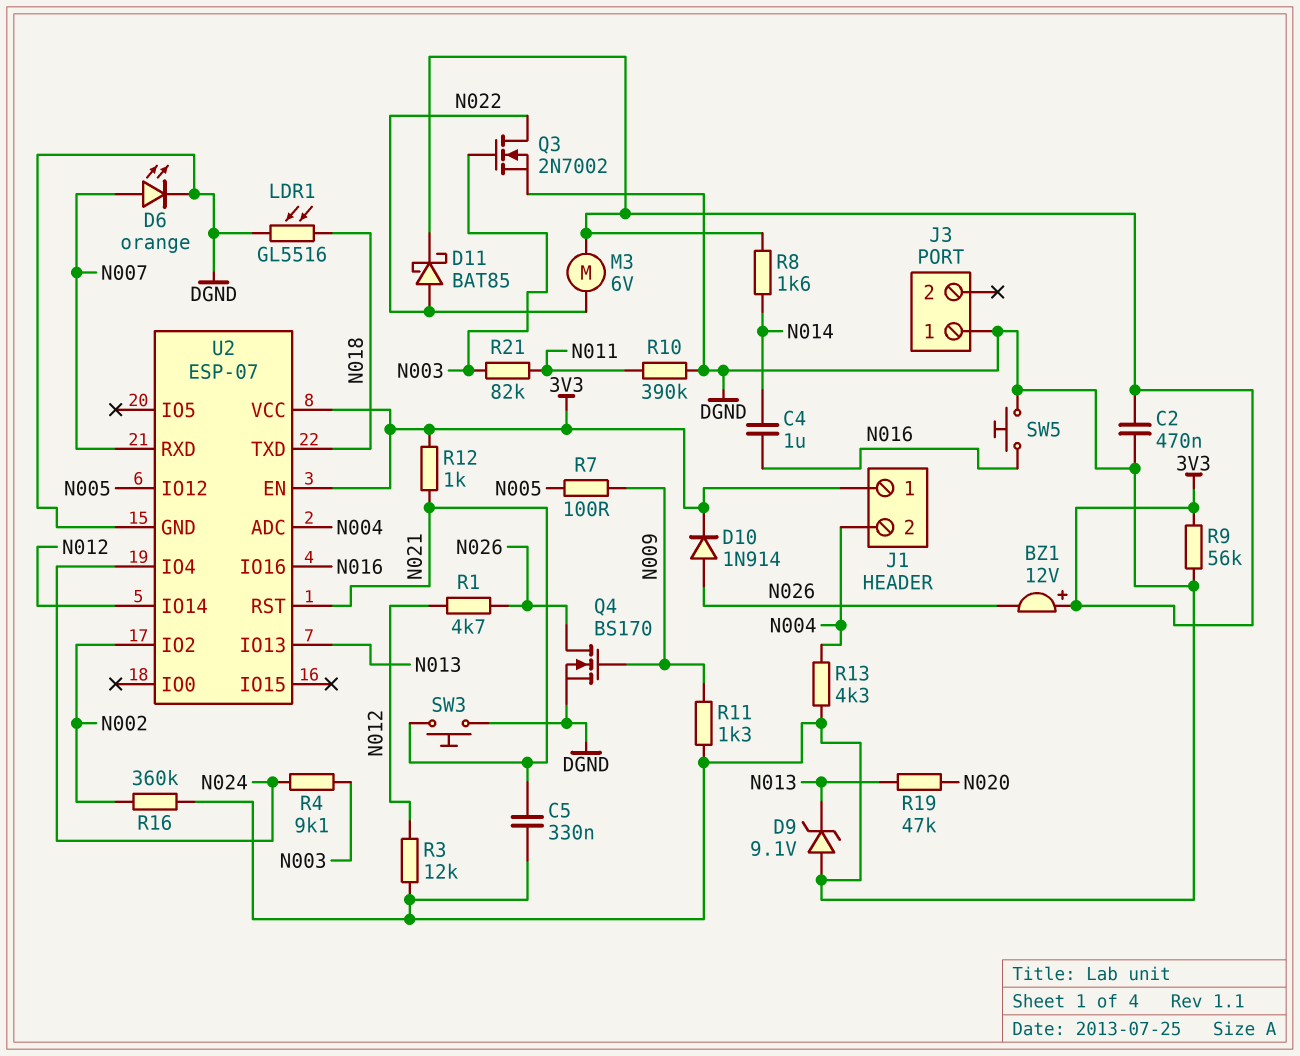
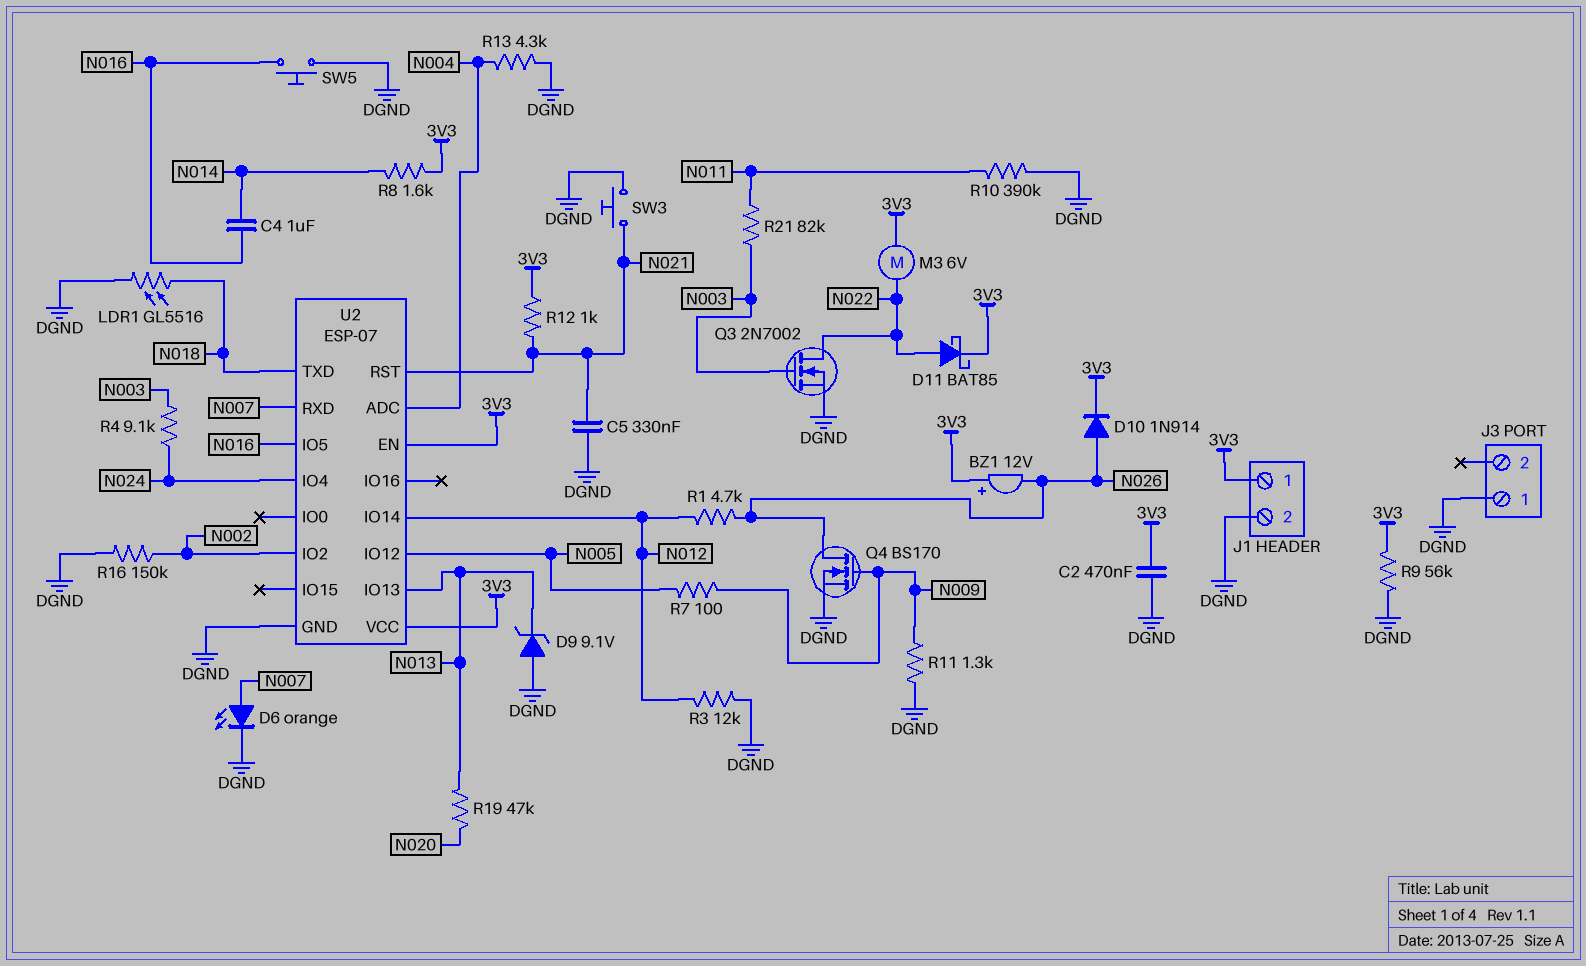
J1 pin 2: N004 -> DGND
R16: 360k (DGND, N002) -> 150k (DGND, N002)
U2 pin IO5: none -> N016
U2 pin IO16: N016 -> none

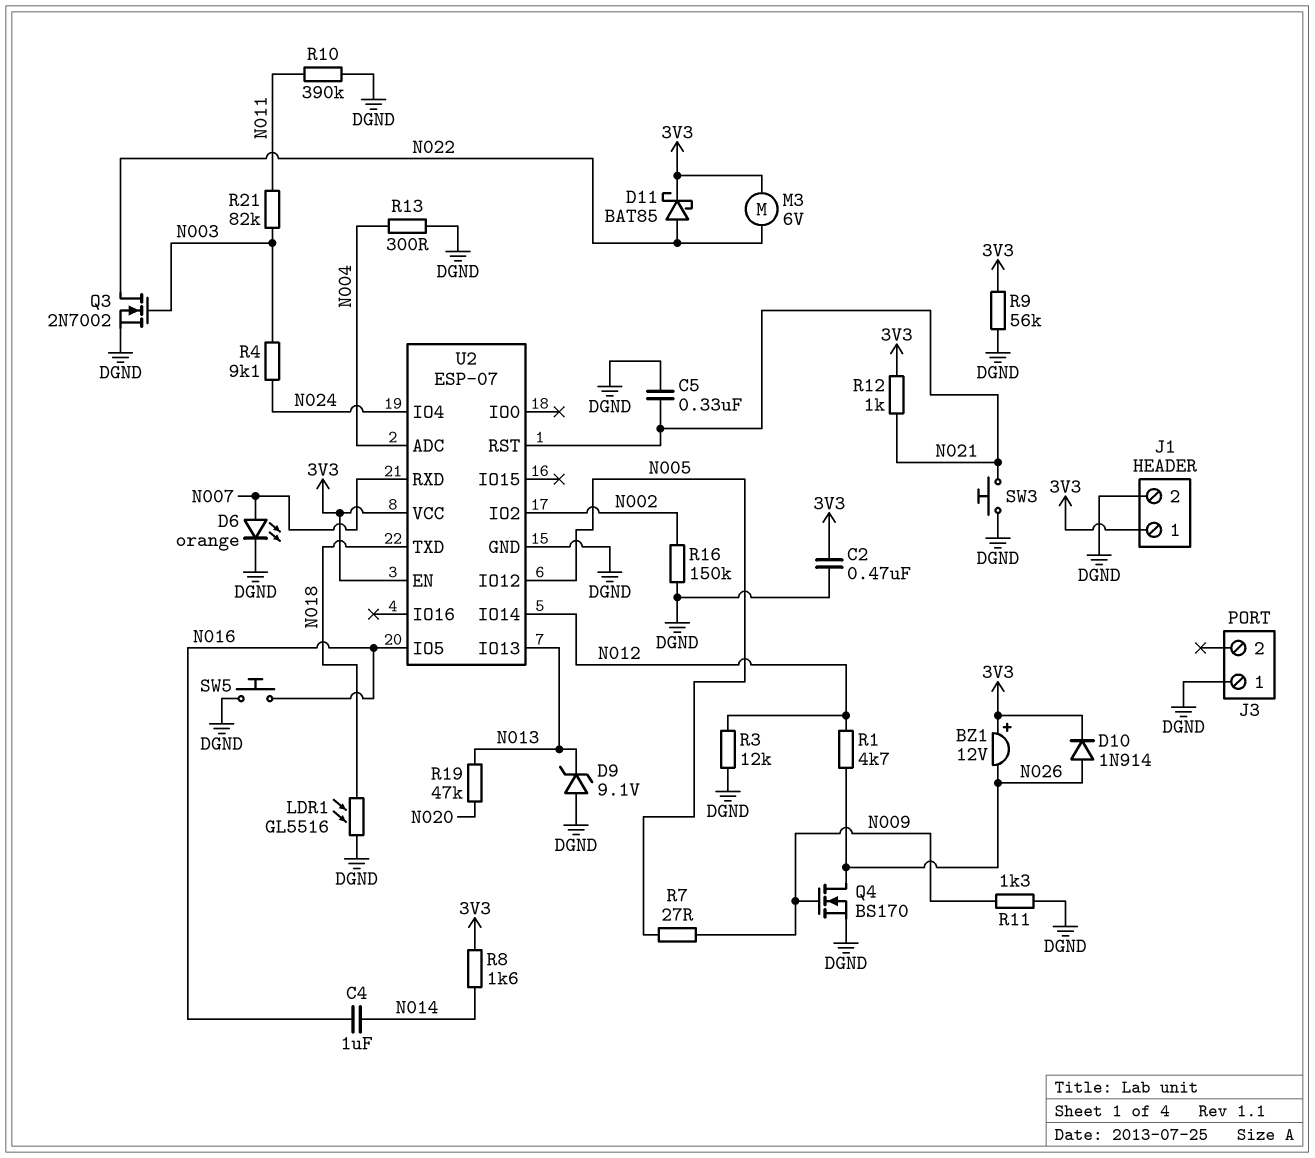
R7: 100 (N005, N009) -> 27 (N005, N009)
R13: 4.3k (DGND, N004) -> 300 (DGND, N004)

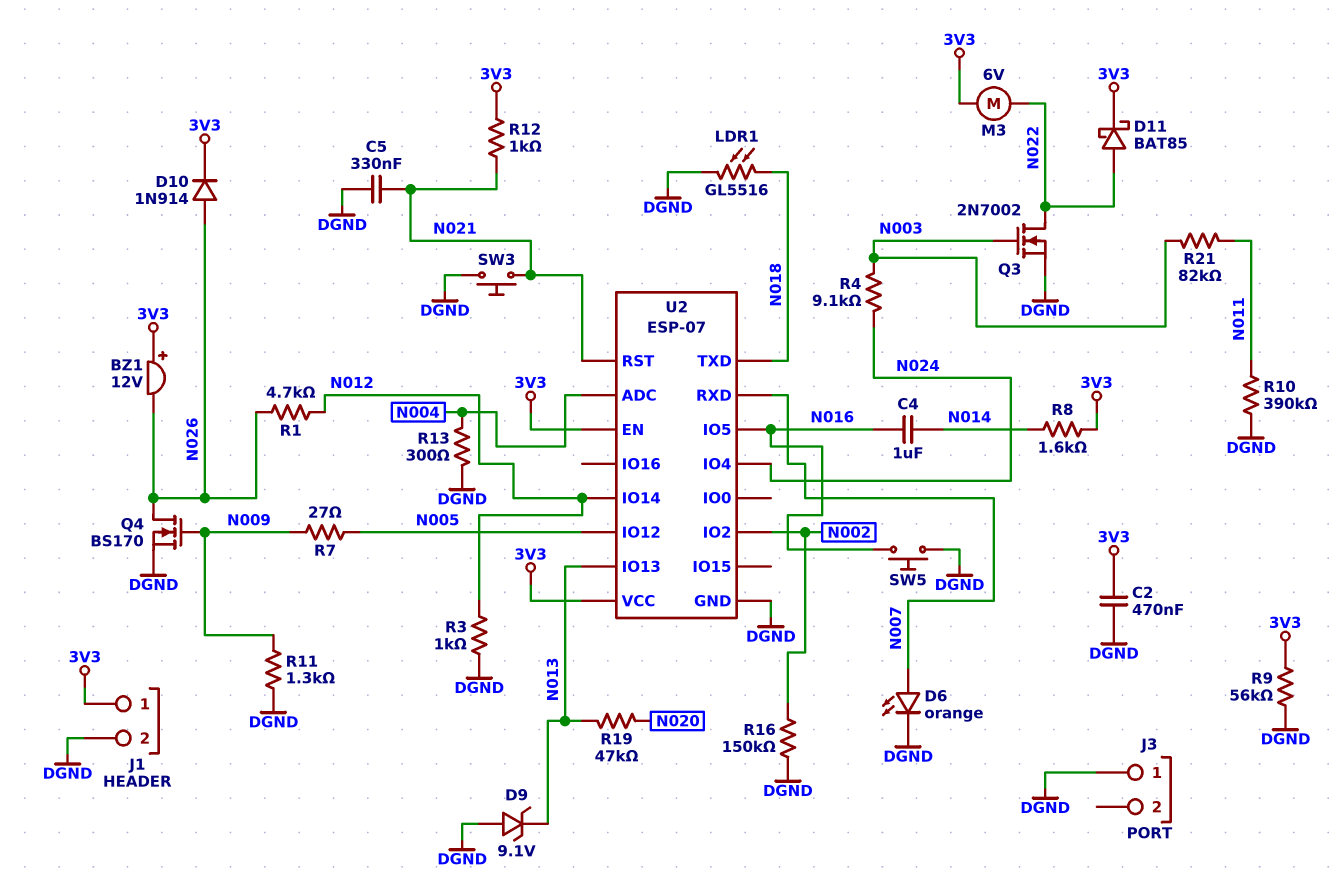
R3: 12k (DGND, N012) -> 1k (DGND, N012)

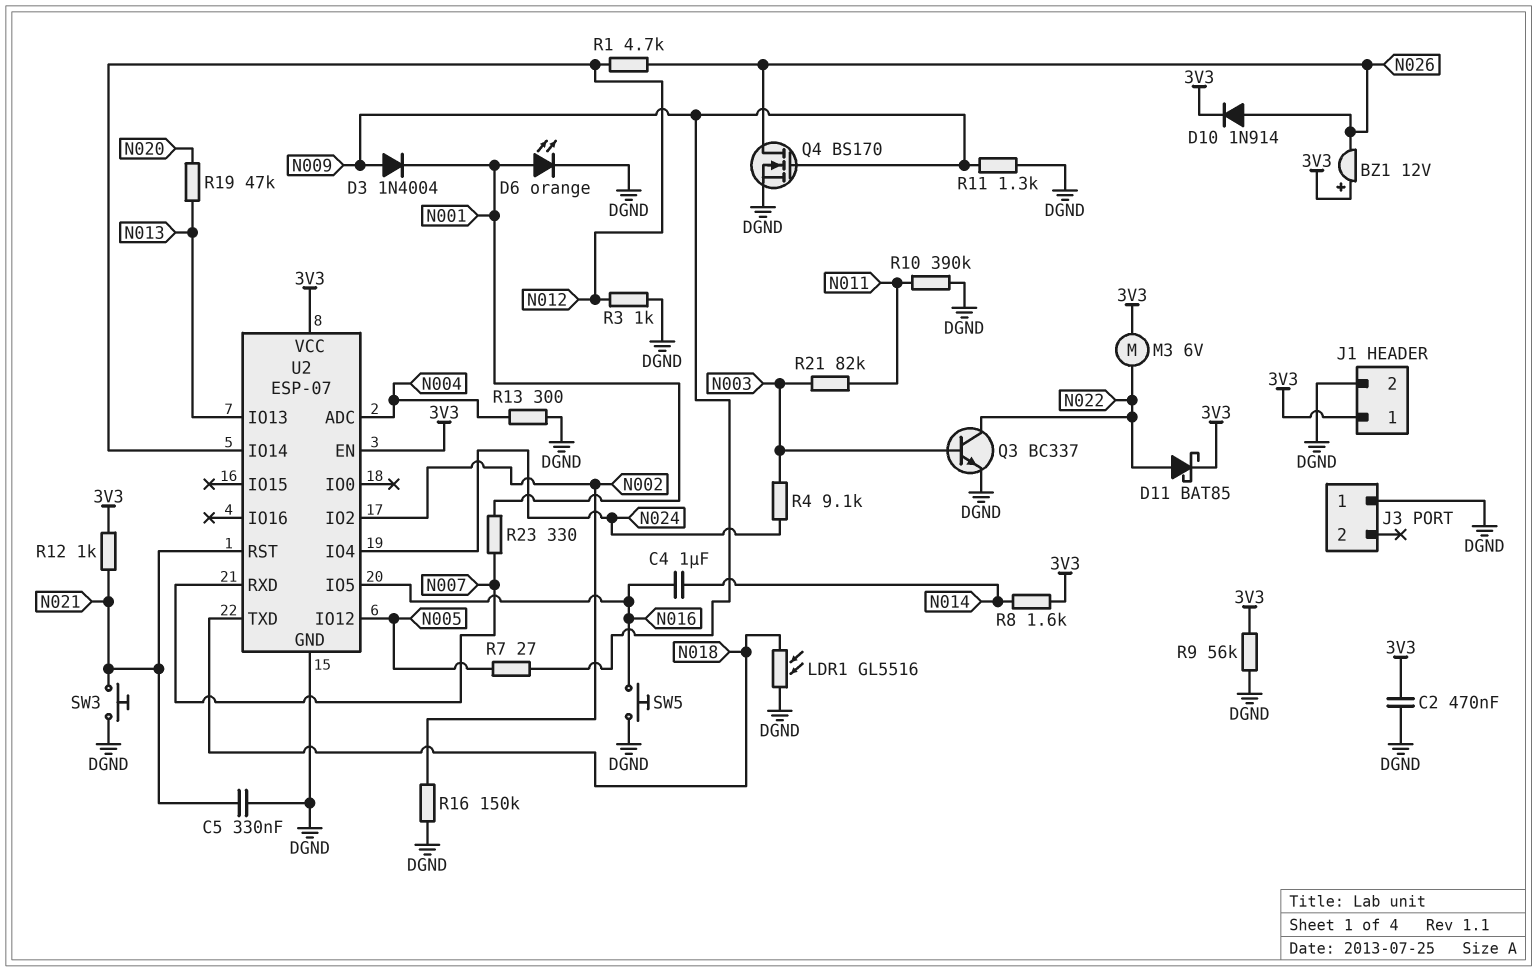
D3: none -> diode 1N4004 (A N009, K N001)
D6: LED orange (A N007, K DGND) -> LED orange (A N001, K DGND)
D9: zener 9.1V (A DGND, K N013) -> none
Q3: NMOS 2N7002 (G N003, D N022, S DGND) -> NPN BC337 (B N003, C N022, E DGND)
R23: none -> 330 (N001, N007)

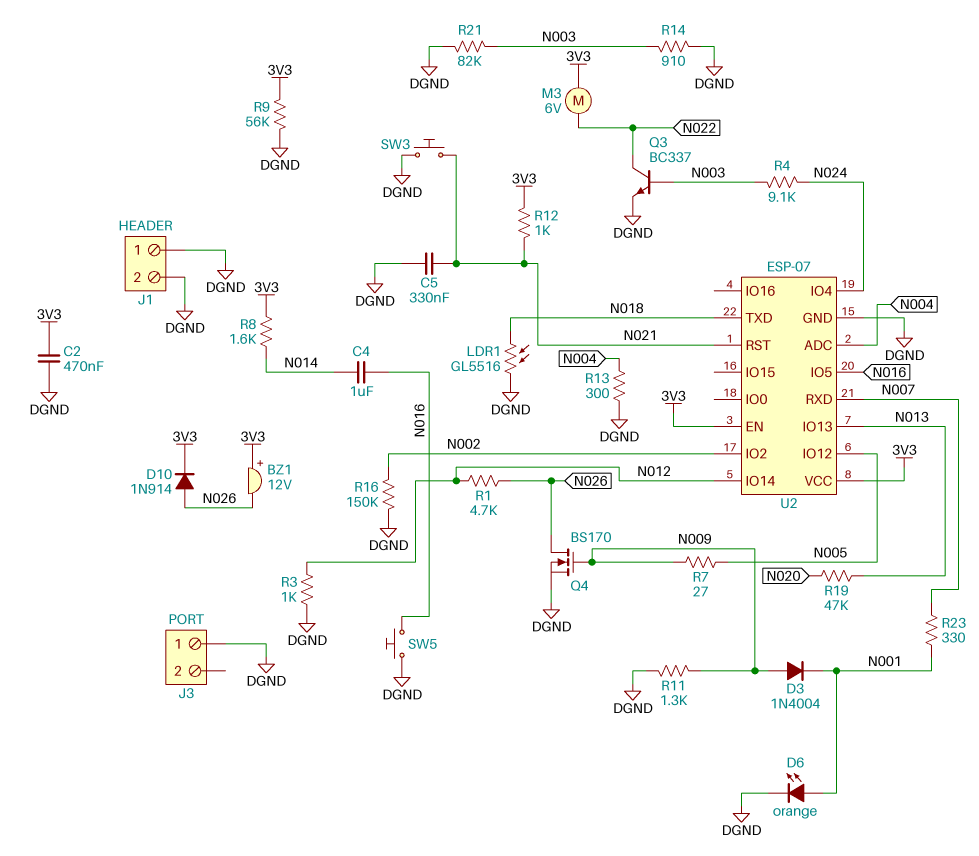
D11: schottky BAT85 (A N022, K 3V3) -> none
J1 pin 1: 3V3 -> DGND
R10: 390k (DGND, N011) -> none
R14: none -> 910 (DGND, N003)
R21: 82k (N003, N011) -> 82k (DGND, N003)

